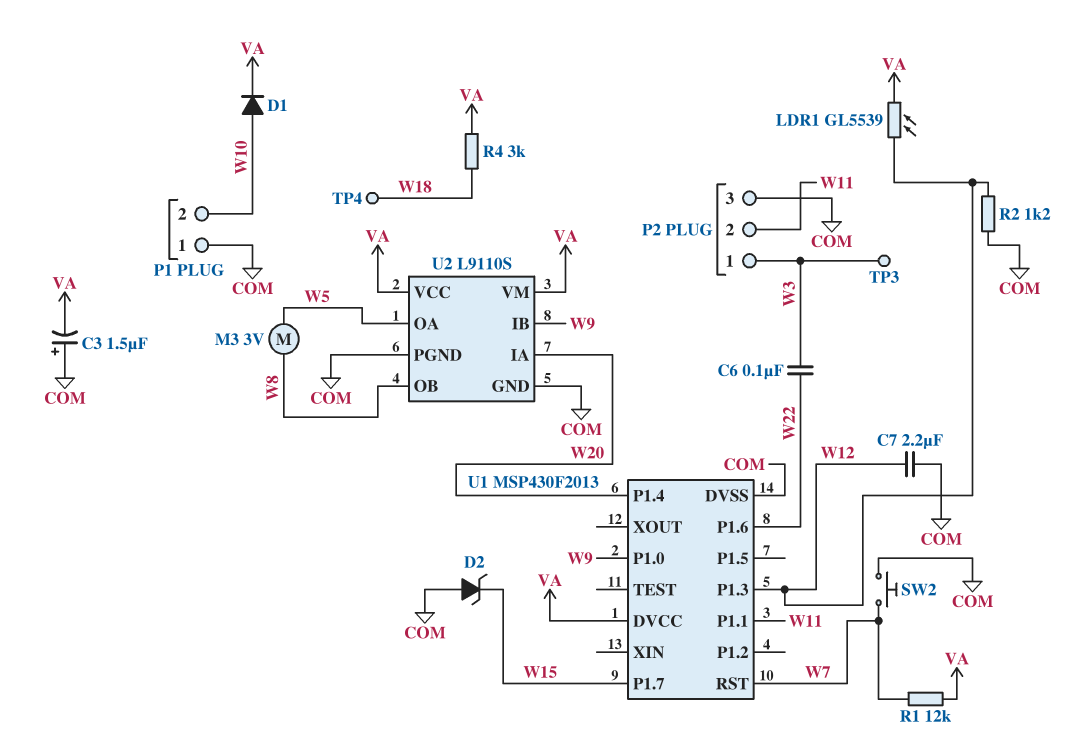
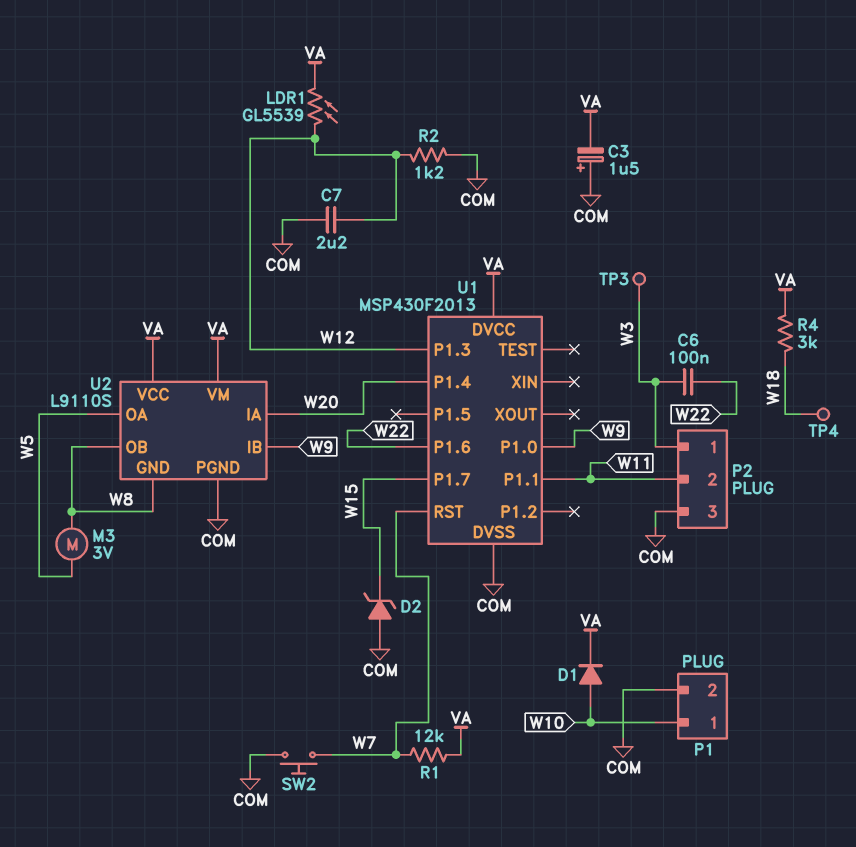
P1 pin 1: COM -> W10
P1 pin 2: W10 -> COM
U2 pin GND: COM -> W8

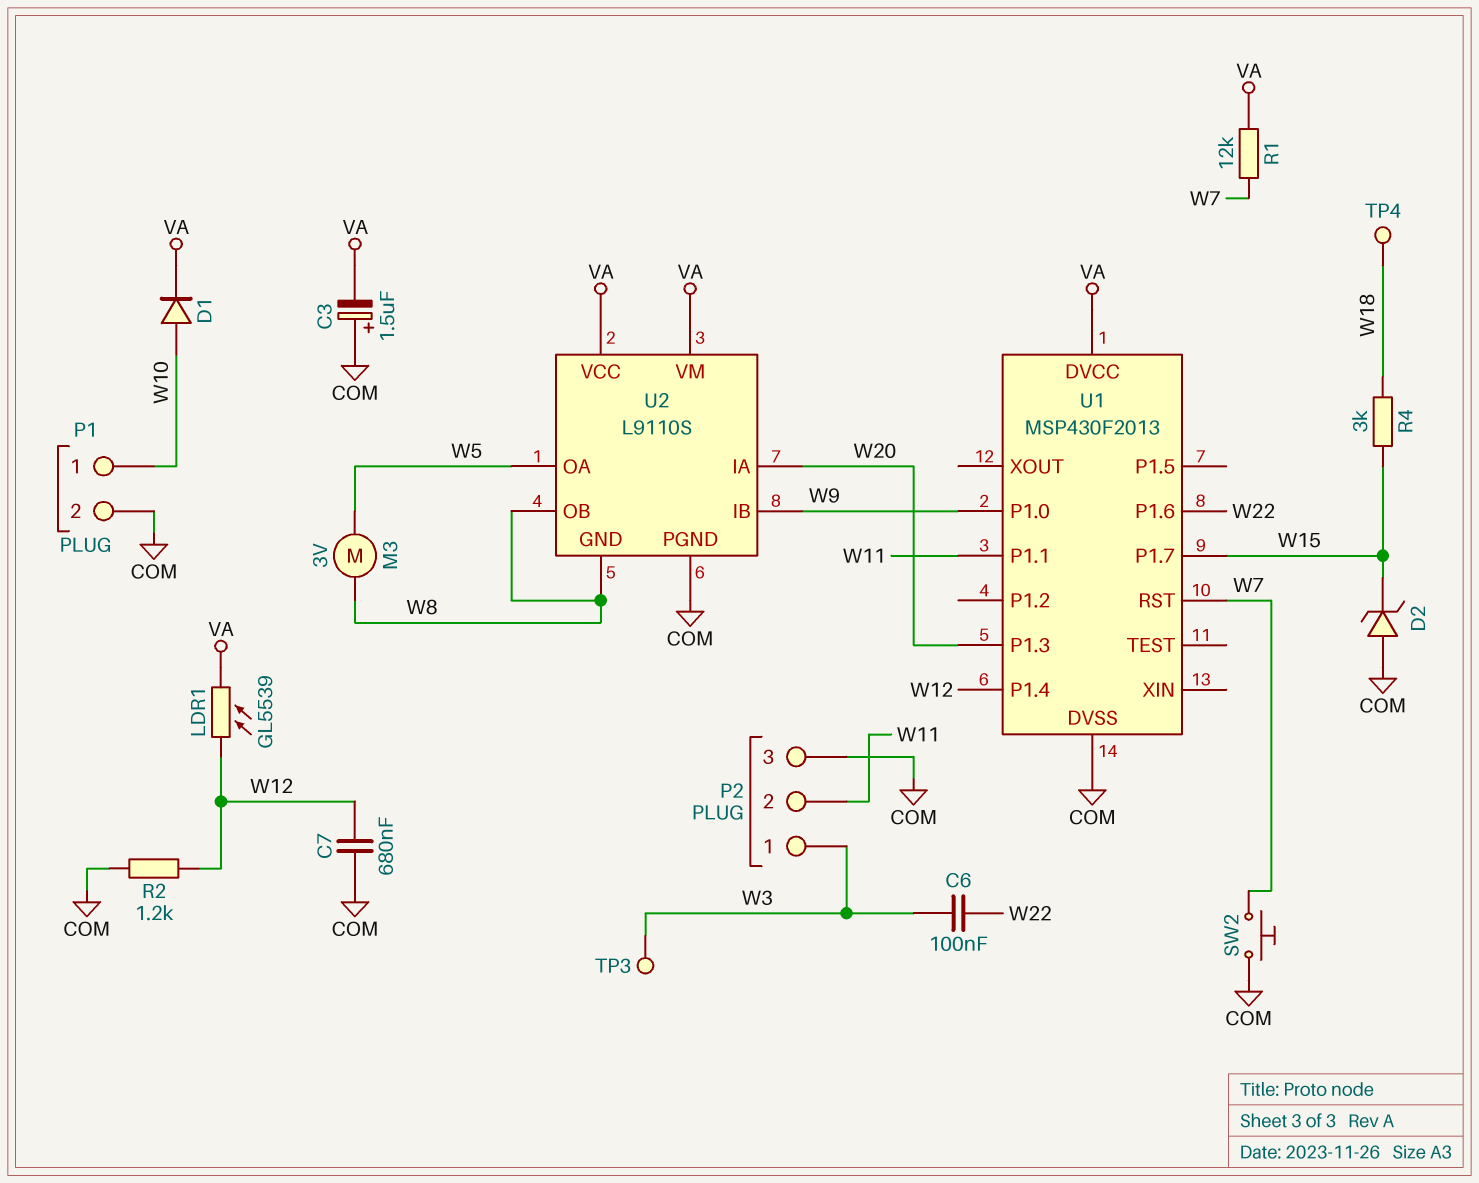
C7: 2.2uF (COM, W12) -> 680nF (COM, W12)
R4: 3k (VA, W18) -> 3k (W15, W18)
U1 pin P1.3: W12 -> W20
U1 pin P1.4: W20 -> W12

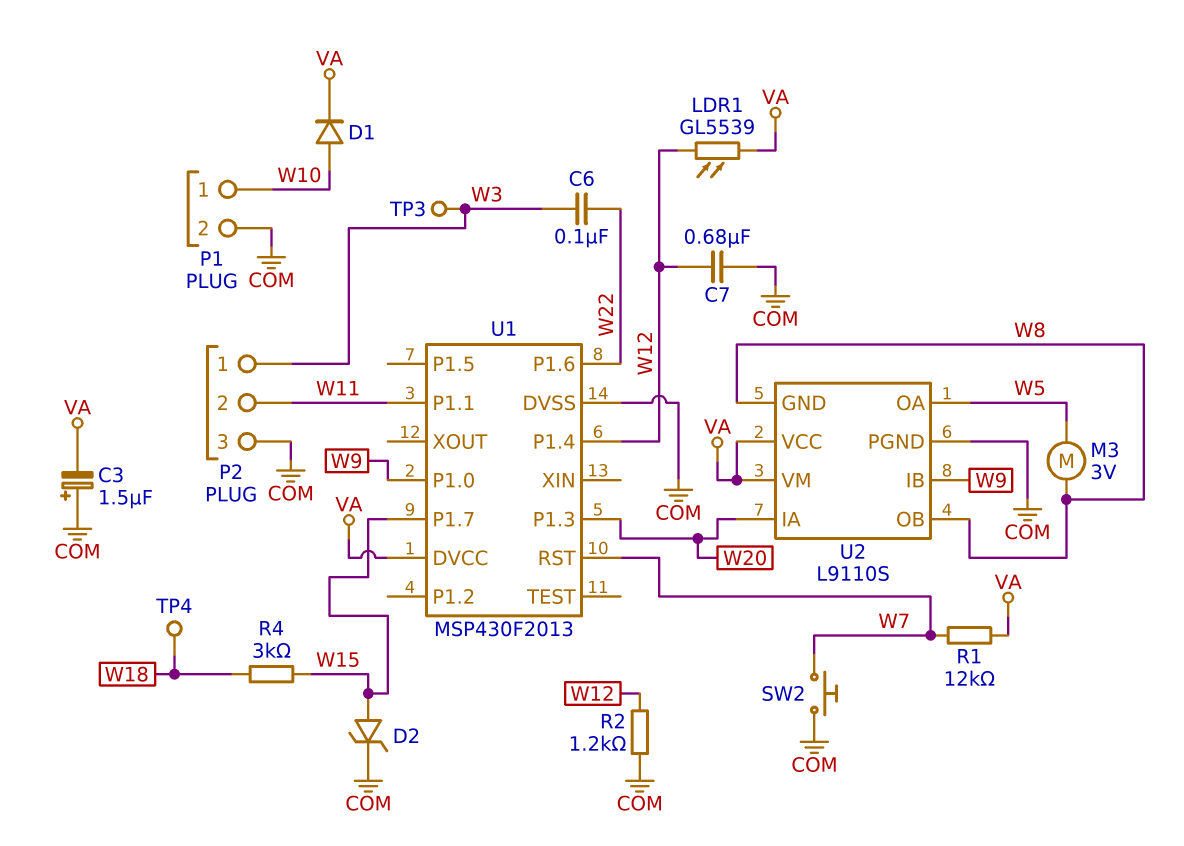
D2: zener (A COM, K W15) -> zener (A W15, K COM)

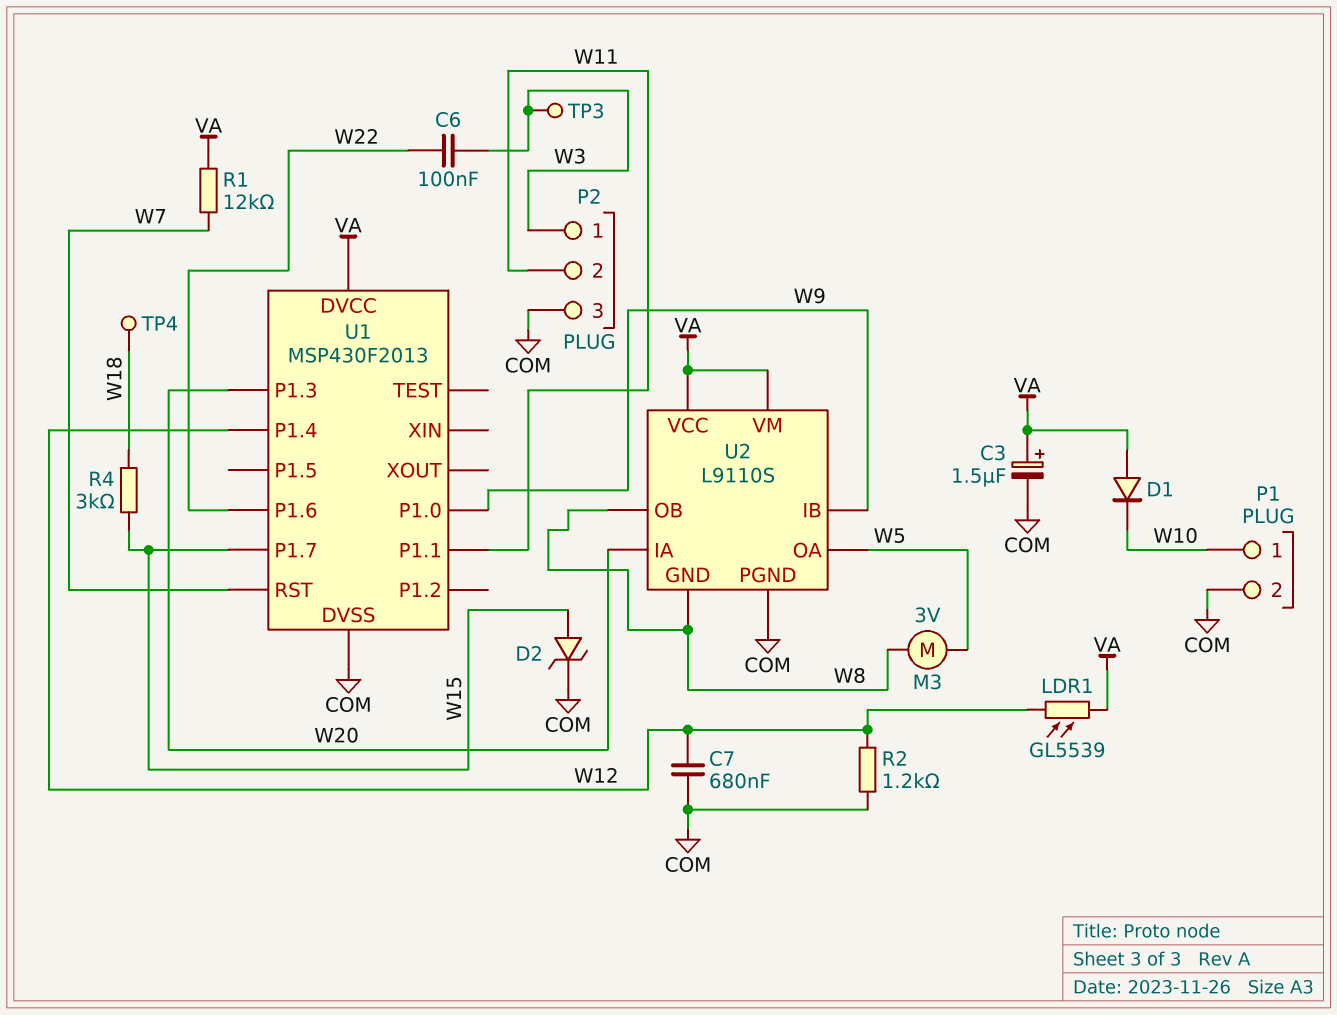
C3: 1.5uF (plus COM, minus VA) -> 1.5uF (plus VA, minus COM)
D1: diode (A W10, K VA) -> diode (A VA, K W10)
SW2: button (COM, W7) -> none

